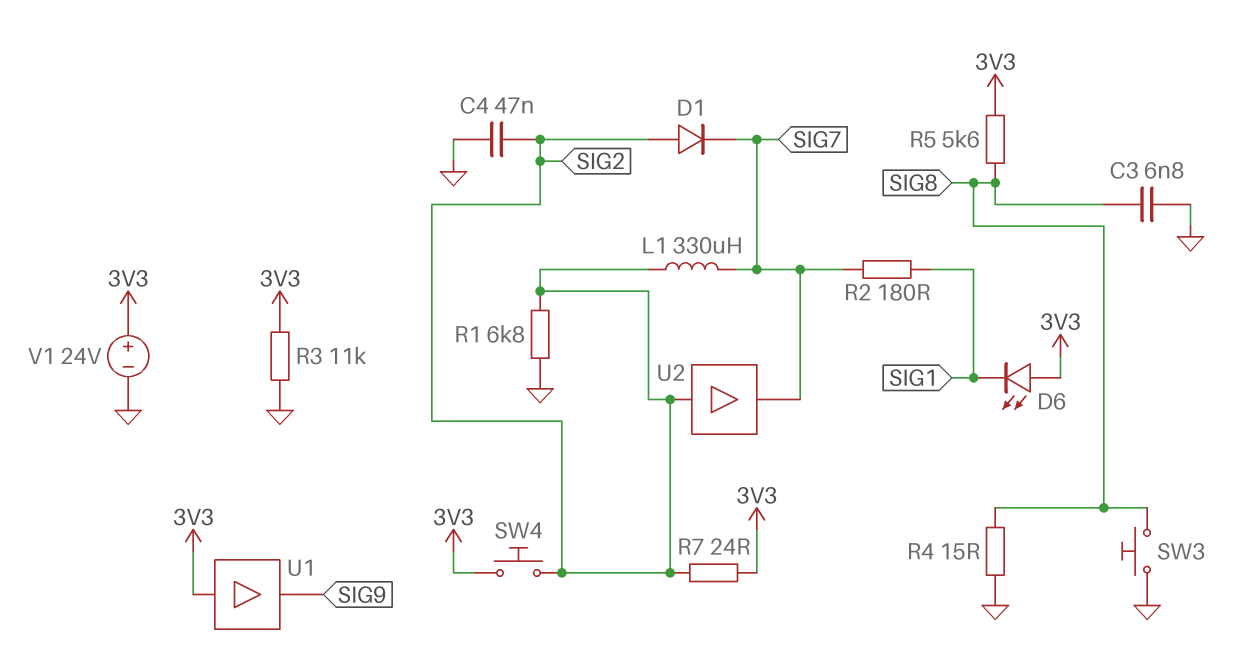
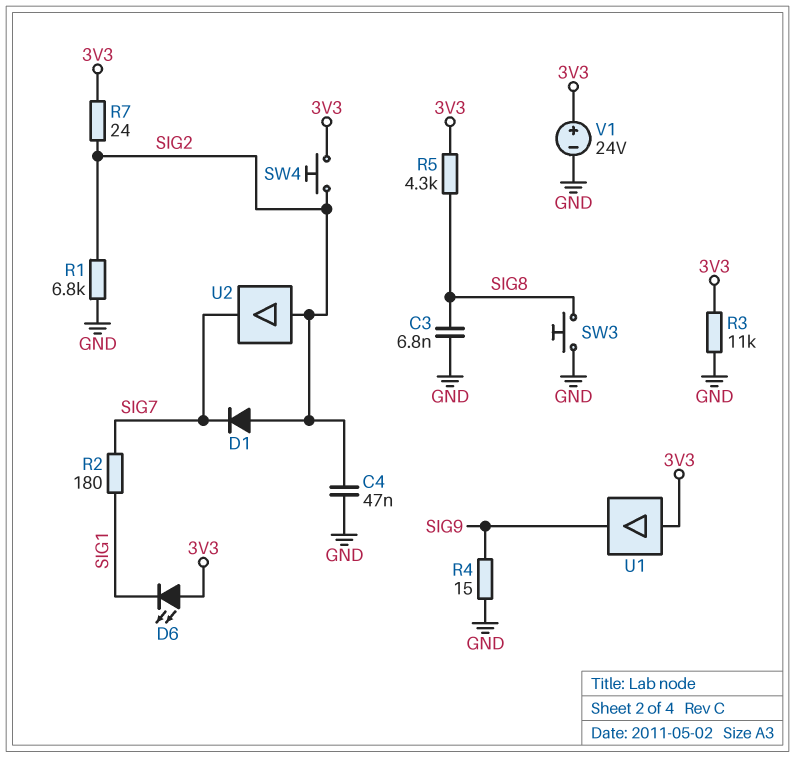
L1: 330uH (SIG2, SIG7) -> none
R4: 15 (GND, SIG8) -> 15 (GND, SIG9)
R5: 5.6k (3V3, SIG8) -> 4.3k (3V3, SIG8)

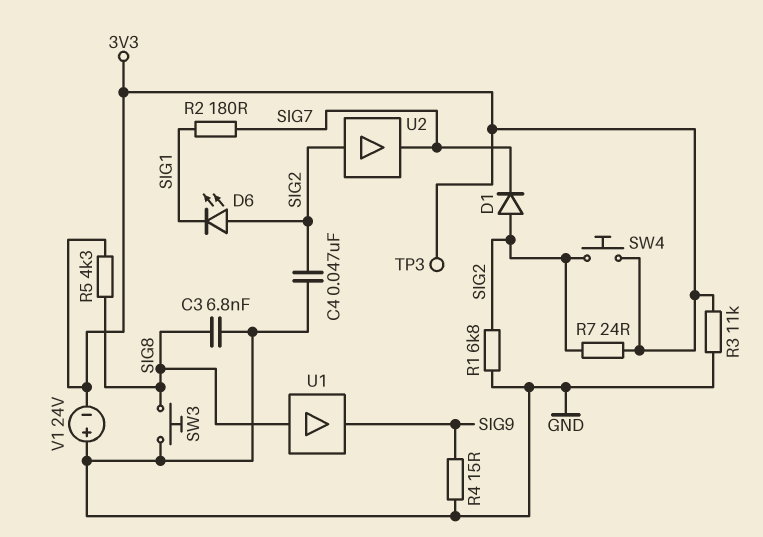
D6: LED (A 3V3, K SIG1) -> LED (A SIG2, K SIG1)
TP3: none -> test point (3V3)
U1: buffer (in 3V3, out SIG9) -> buffer (in SIG8, out SIG9)
V1: 24V (plus 3V3, minus GND) -> 24V (plus GND, minus 3V3)

